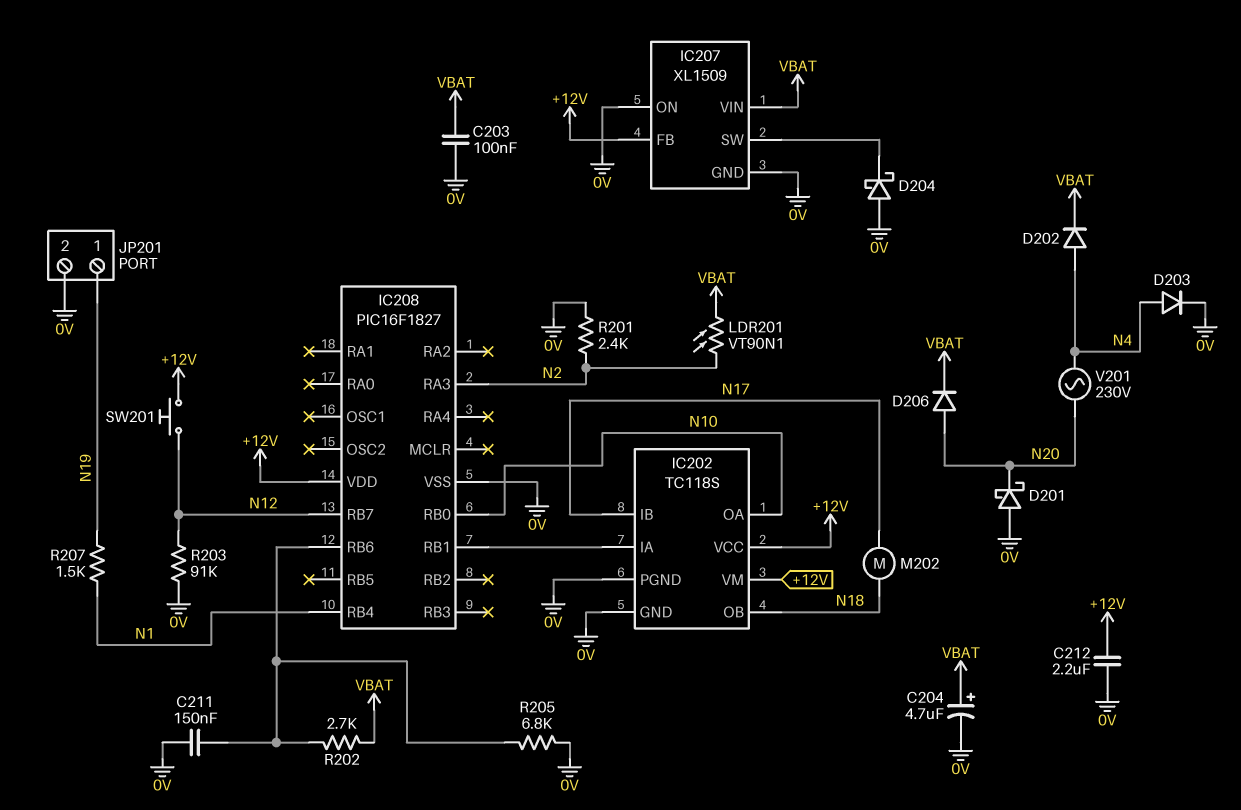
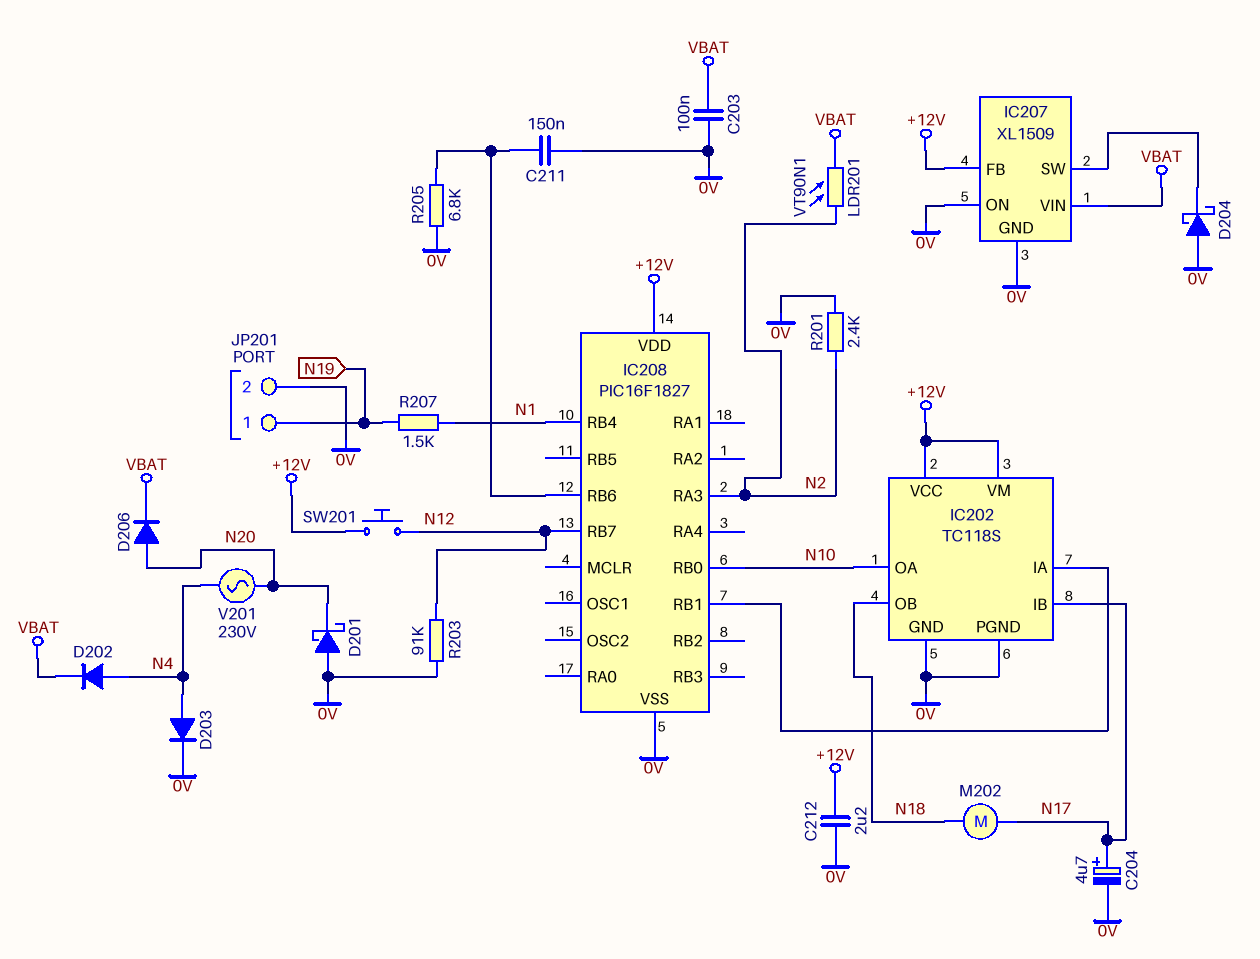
C204: 4.7uF (plus VBAT, minus 0V) -> 4.7uF (plus N17, minus 0V)
R202: 2.7k (IC208/RB6, VBAT) -> none

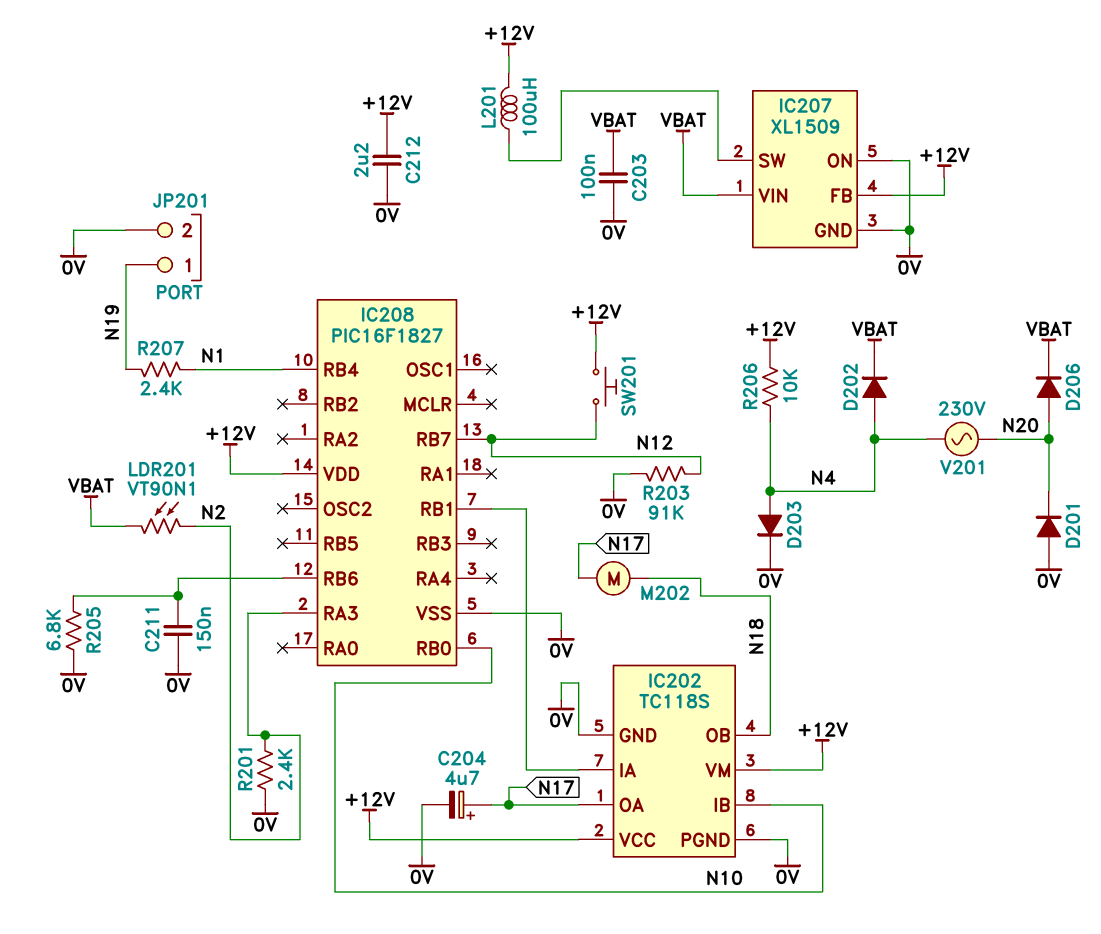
D201: schottky (A 0V, K N20) -> diode (A 0V, K N20)
D204: schottky (A 0V, K IC207/SW) -> none
IC202 pin IB: N17 -> N10
IC202 pin OA: N10 -> N17
L201: none -> 100uH (+12V, IC207/SW)
R206: none -> 10k (+12V, N4)
R207: 1.5k (N1, N19) -> 2.4k (N1, N19)

